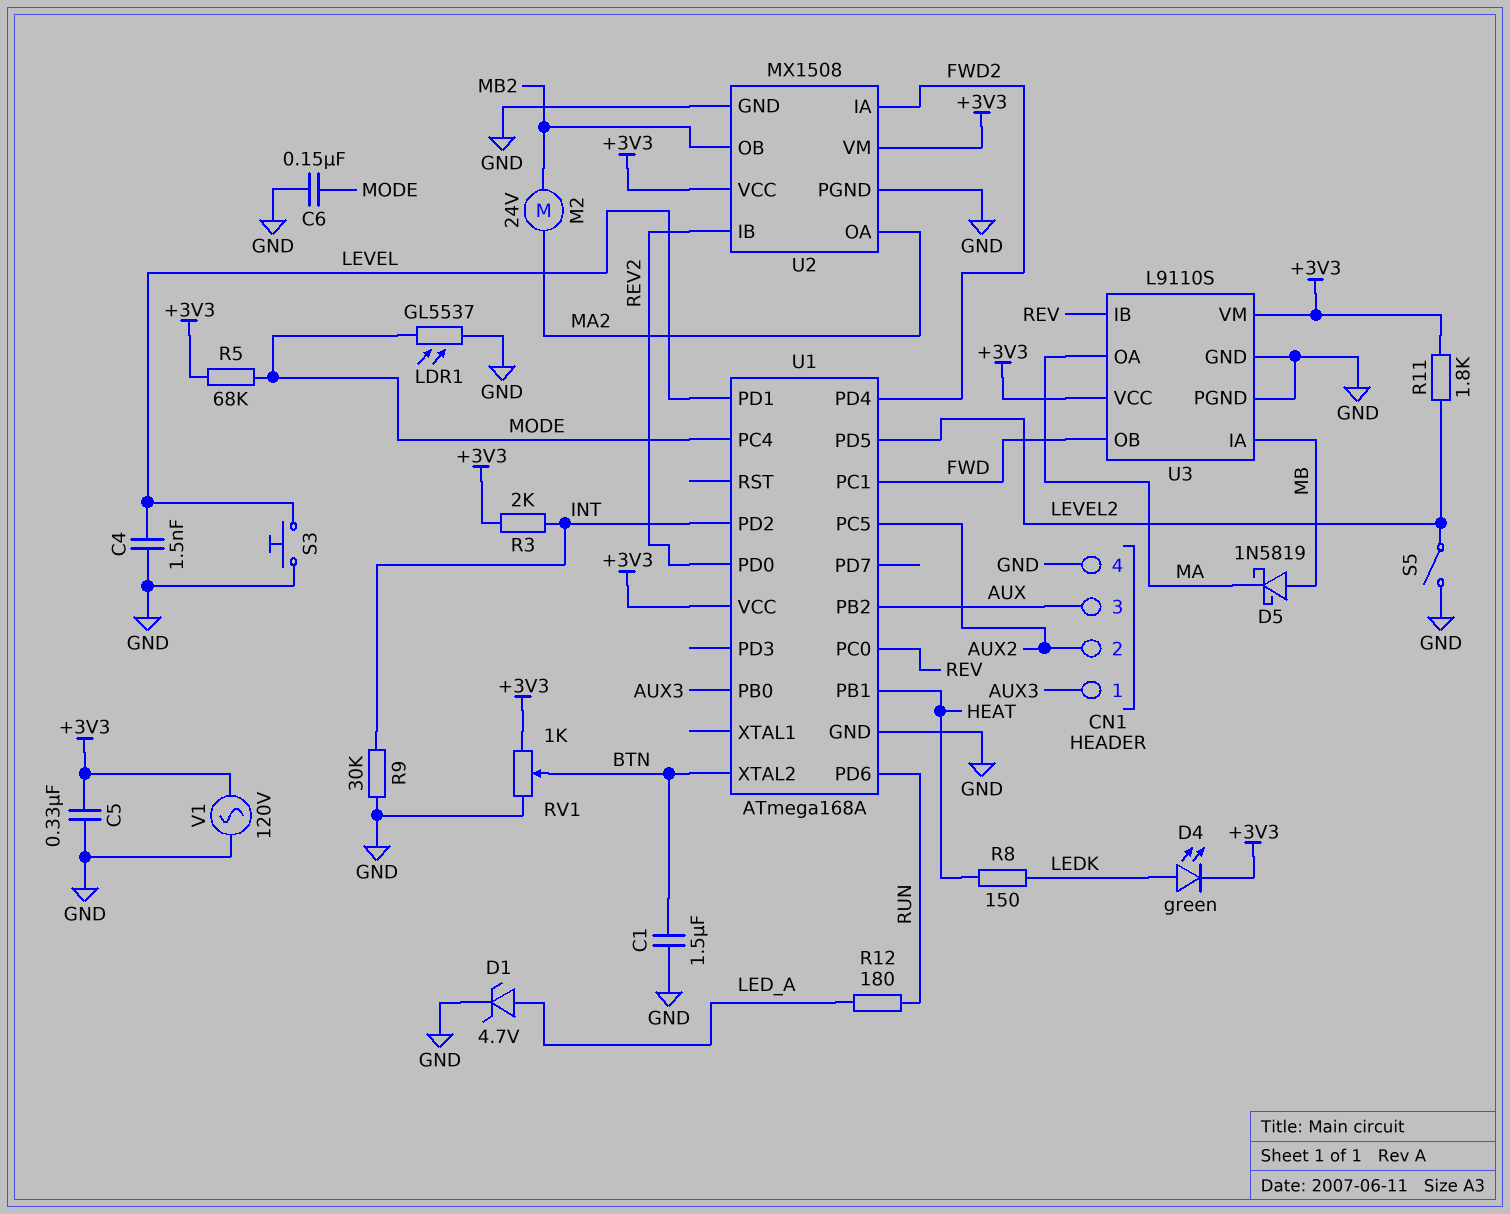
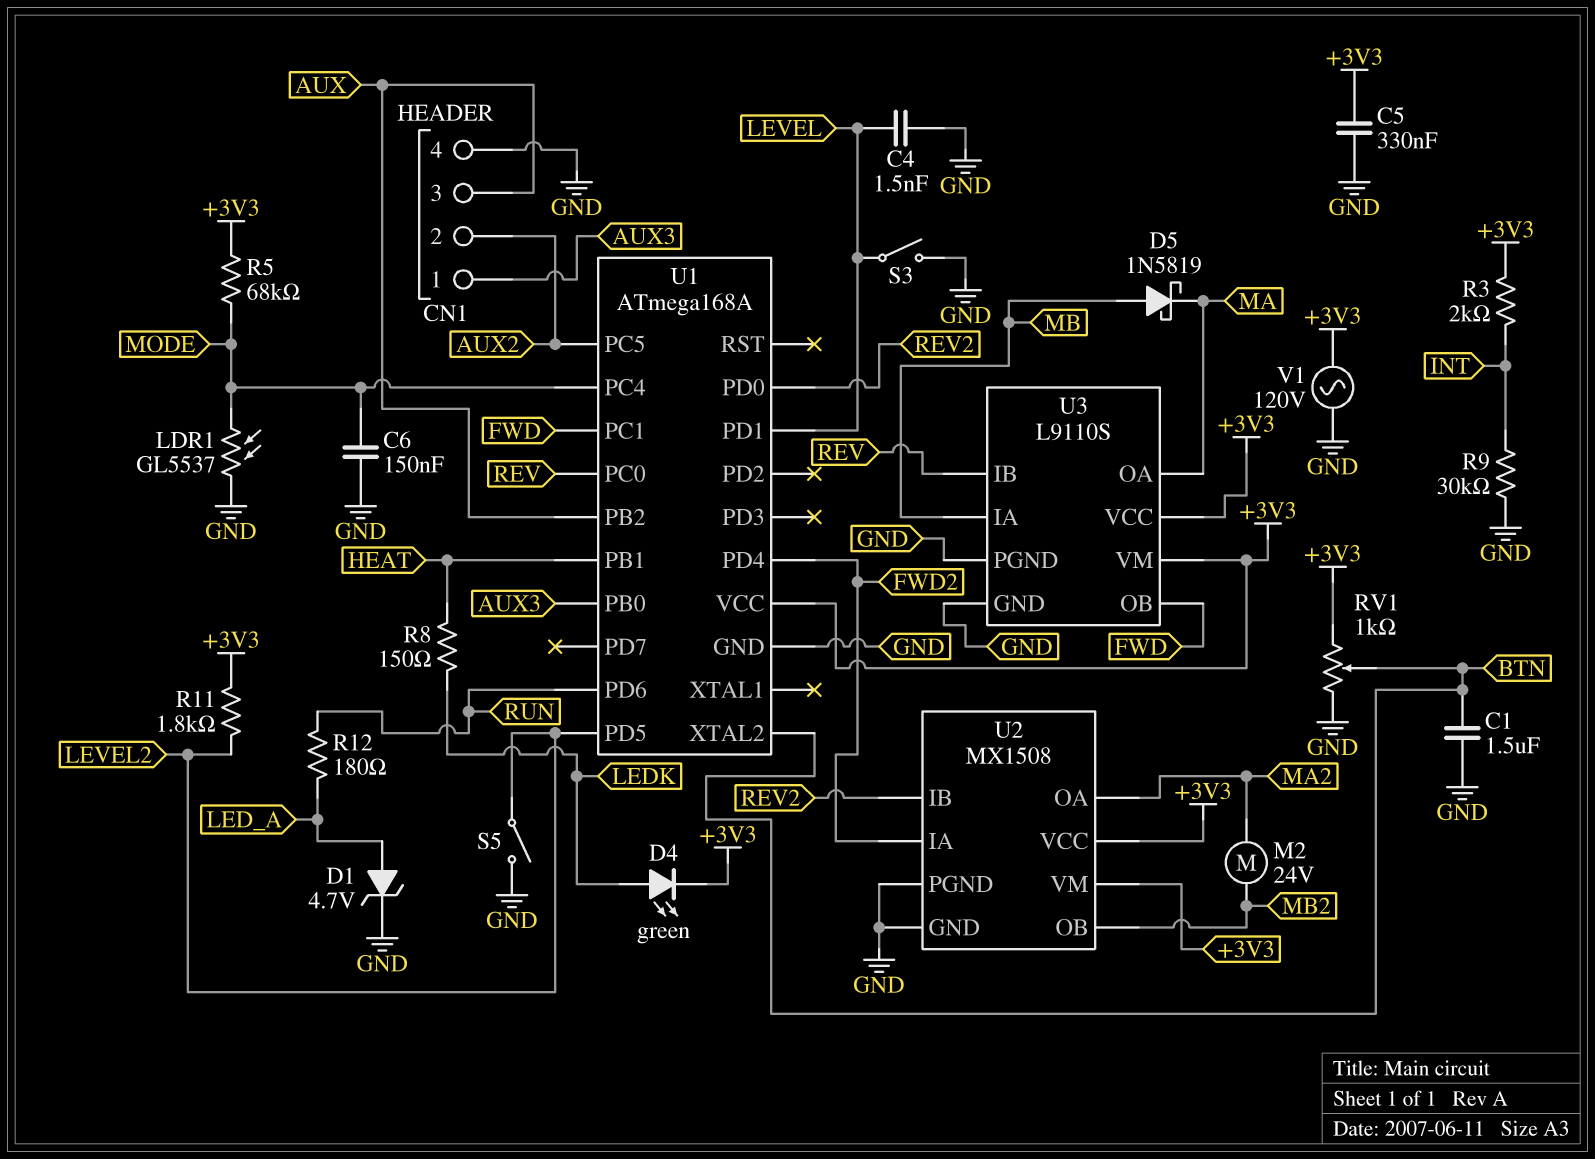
S3: button (GND, LEVEL) -> switch (GND, LEVEL)
U1 pin PD2: INT -> none

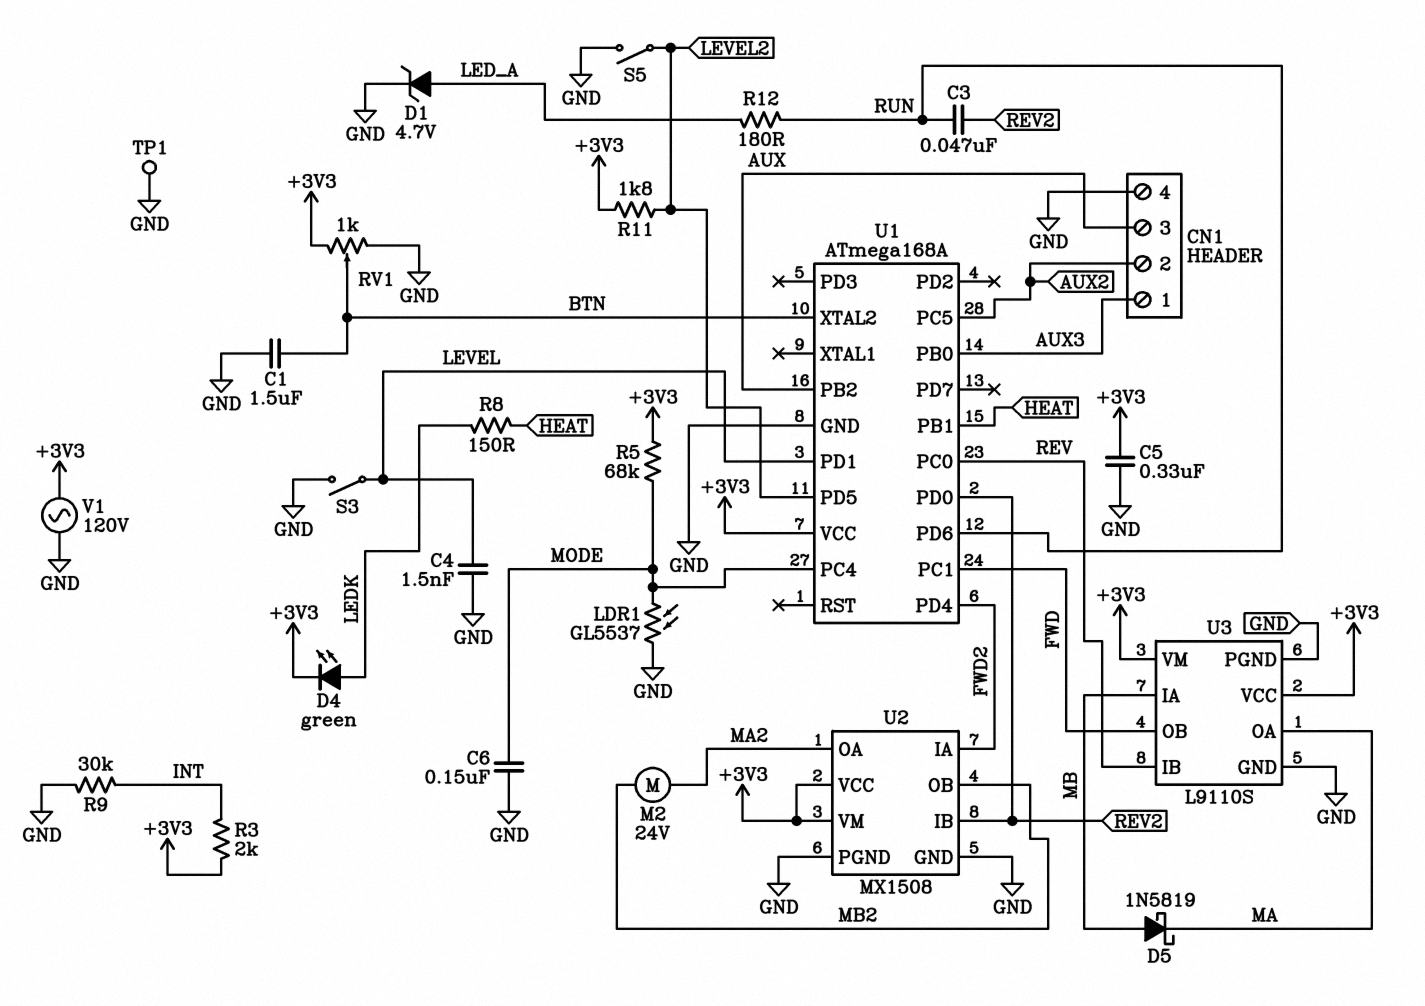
C3: none -> 47nF (REV2, RUN)
TP1: none -> test point (GND)

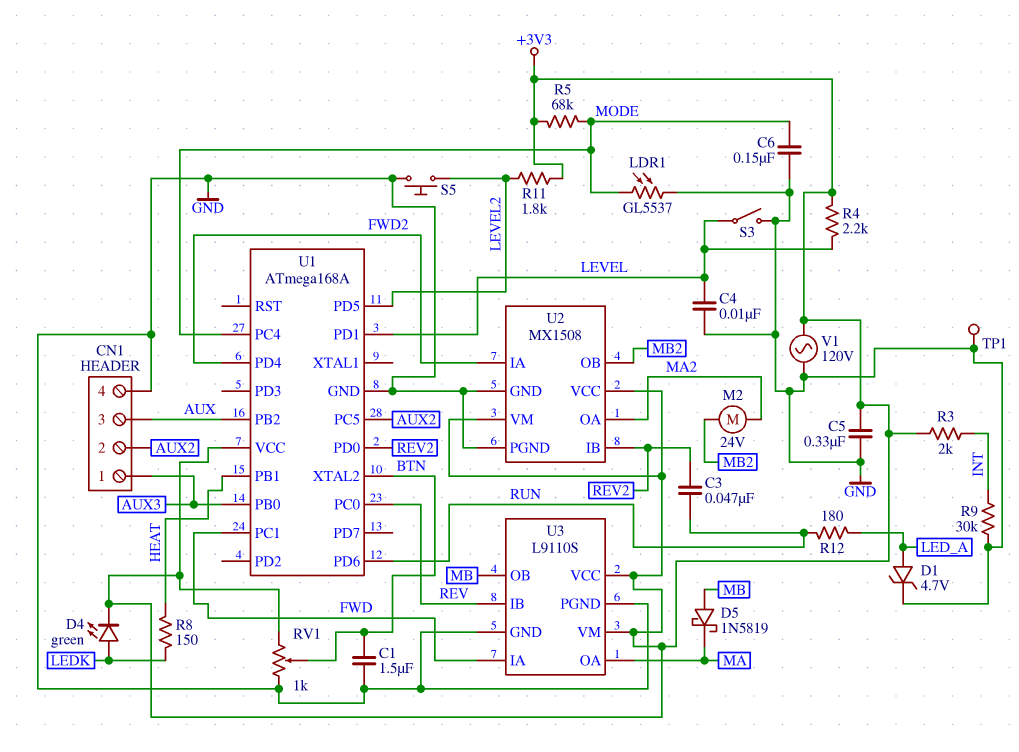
C4: 1.5nF (GND, LEVEL) -> 10nF (GND, LEVEL)
R4: none -> 2.2k (+3V3, LEVEL)
S5: switch (GND, LEVEL2) -> button (GND, LEVEL2)
U3 pin IA: MB -> FWD
U3 pin OB: FWD -> MB

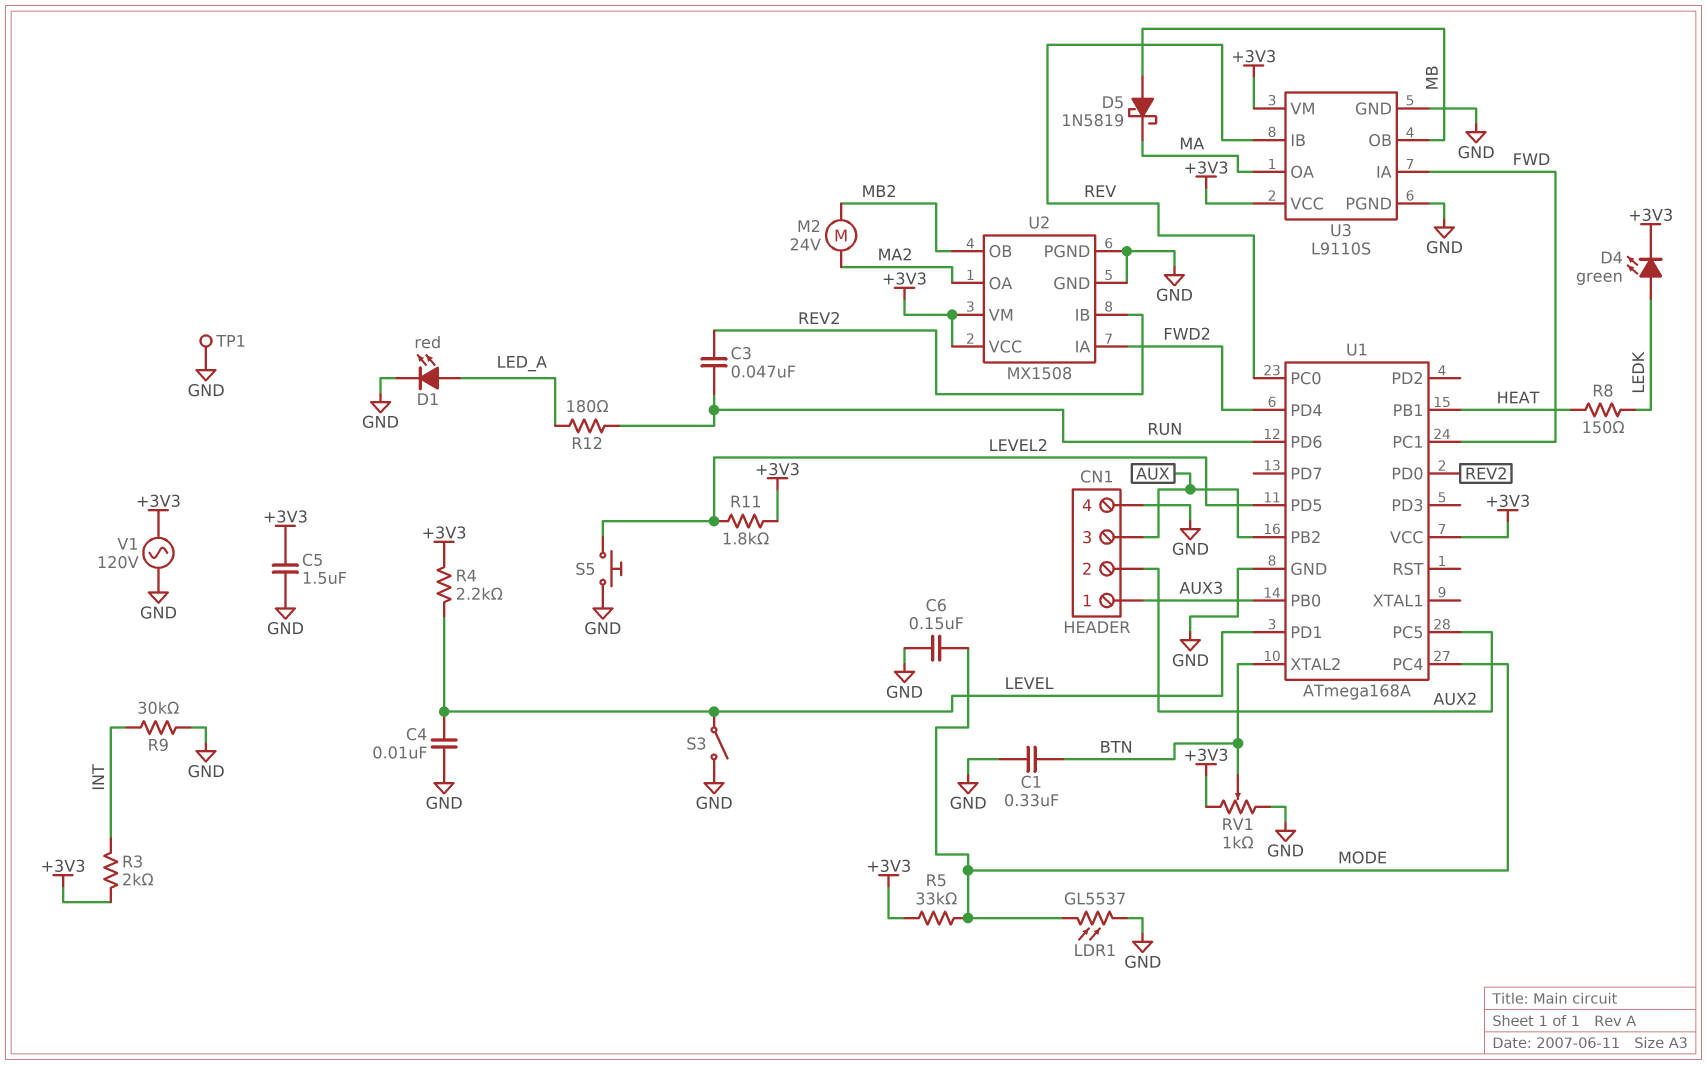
C1: 1.5uF (BTN, GND) -> 330nF (BTN, GND)
C5: 330nF (+3V3, GND) -> 1.5uF (+3V3, GND)
D1: zener 4.7V (A LED_A, K GND) -> LED red (A LED_A, K GND)
R5: 68k (+3V3, MODE) -> 33k (+3V3, MODE)

